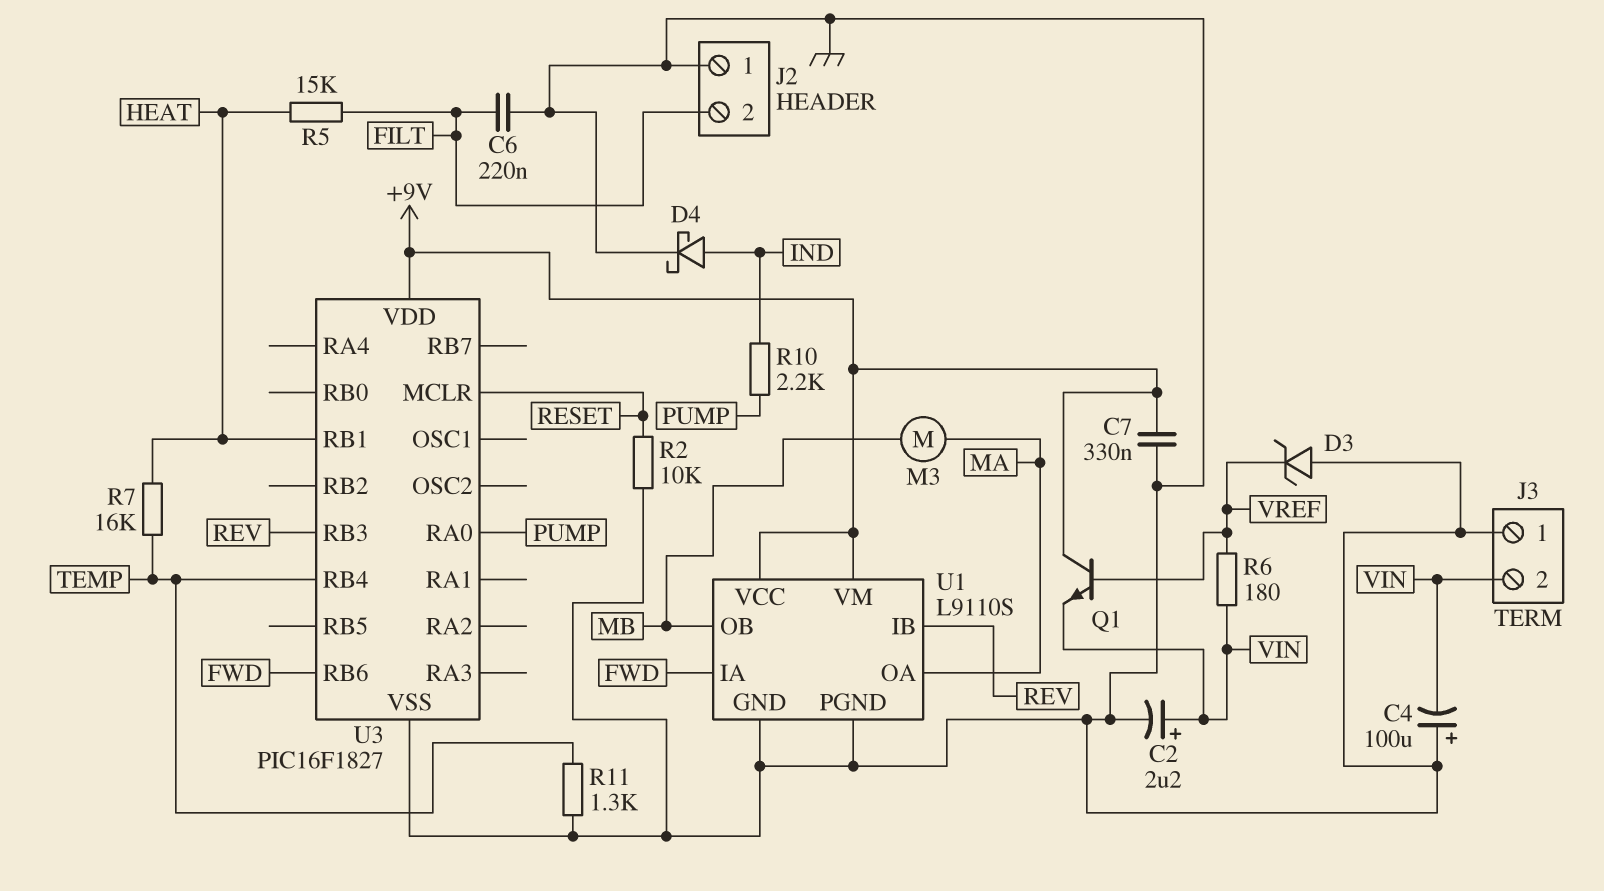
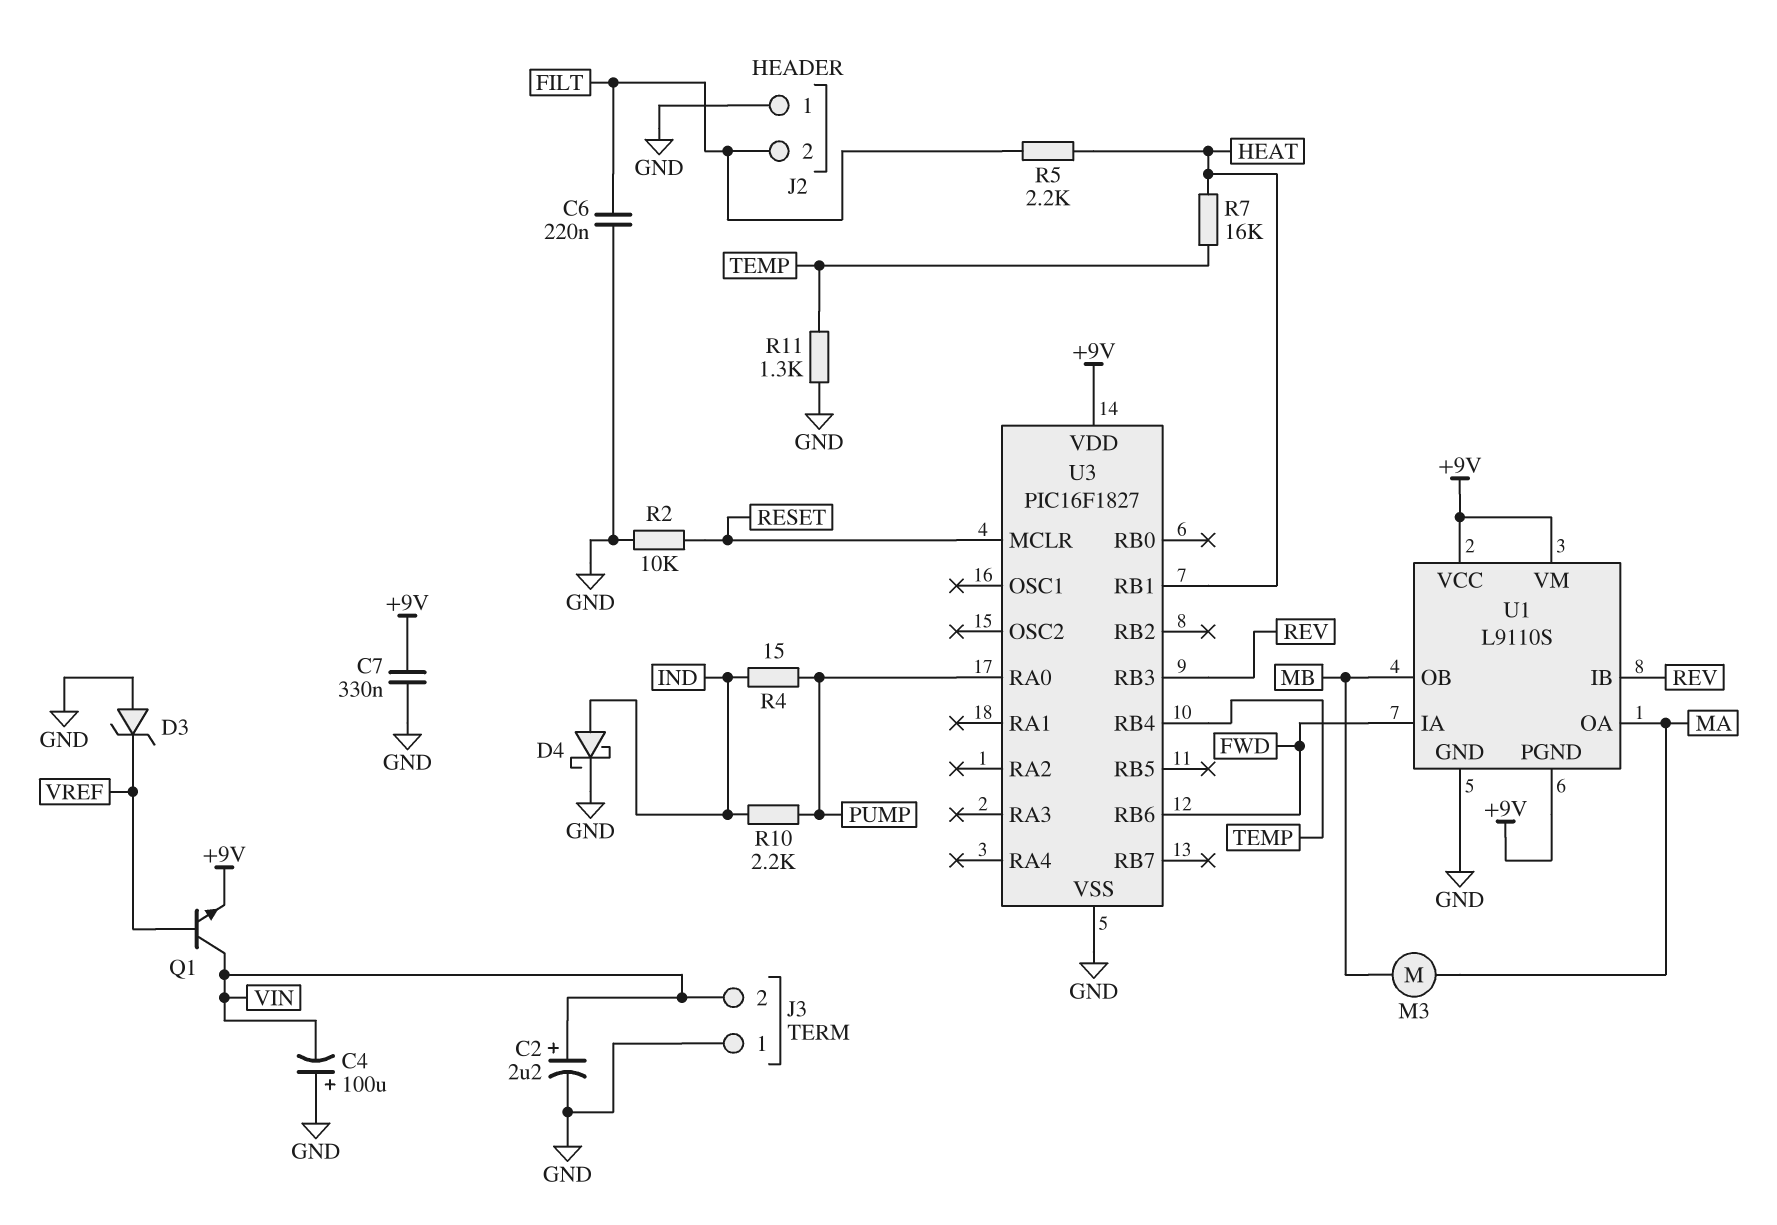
Q1: NPN (B VREF, C +9V, E VIN) -> NPN (B VREF, C VIN, E +9V)
R4: none -> 15 (IND, PUMP)
R5: 15k (FILT, HEAT) -> 2.2k (FILT, HEAT)
R6: 180 (VIN, VREF) -> none
U1 pin PGND: GND -> +9V

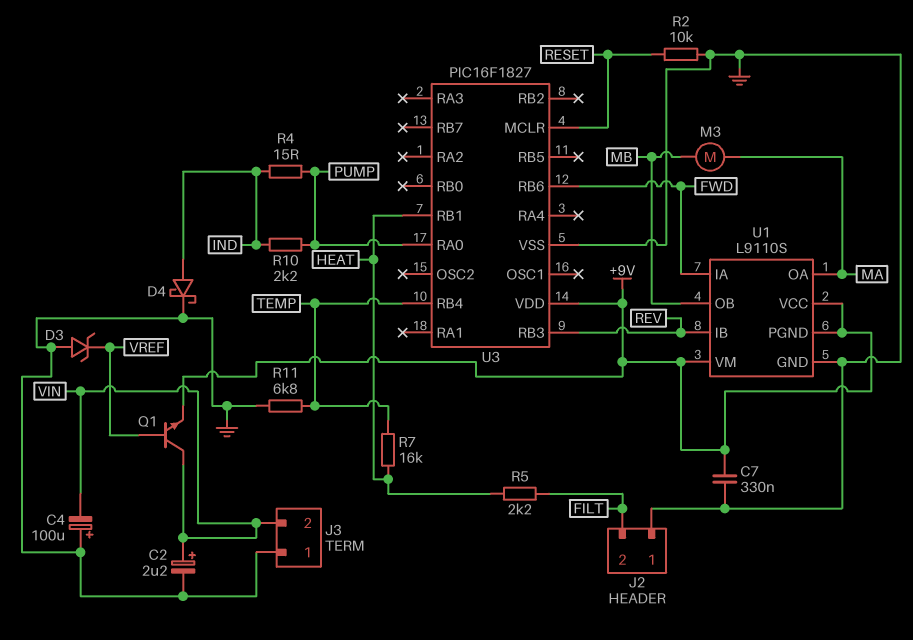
C6: 220nF (FILT, GND) -> none
R11: 1.3k (GND, TEMP) -> 6.8k (GND, TEMP)

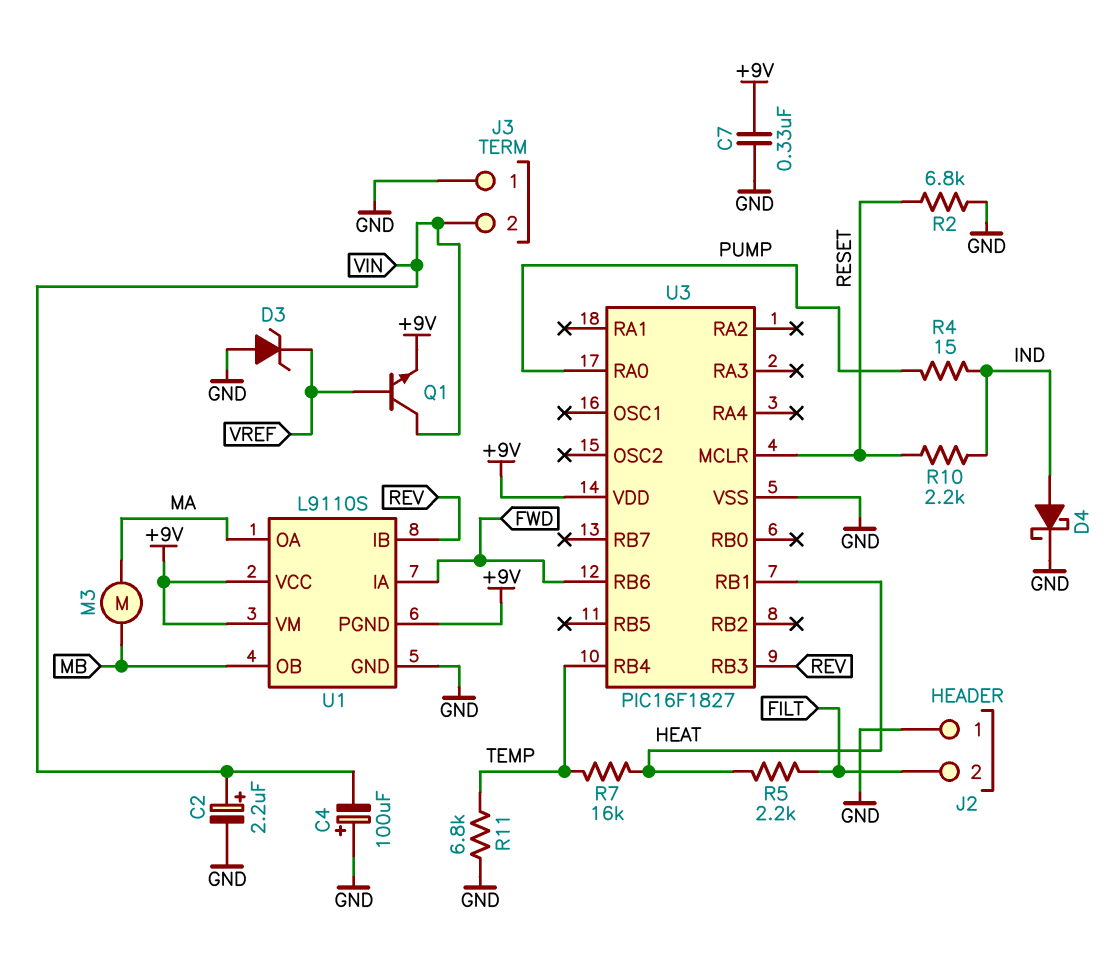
R2: 10k (GND, RESET) -> 6.8k (GND, RESET)
R10: 2.2k (IND, PUMP) -> 2.2k (IND, RESET)

